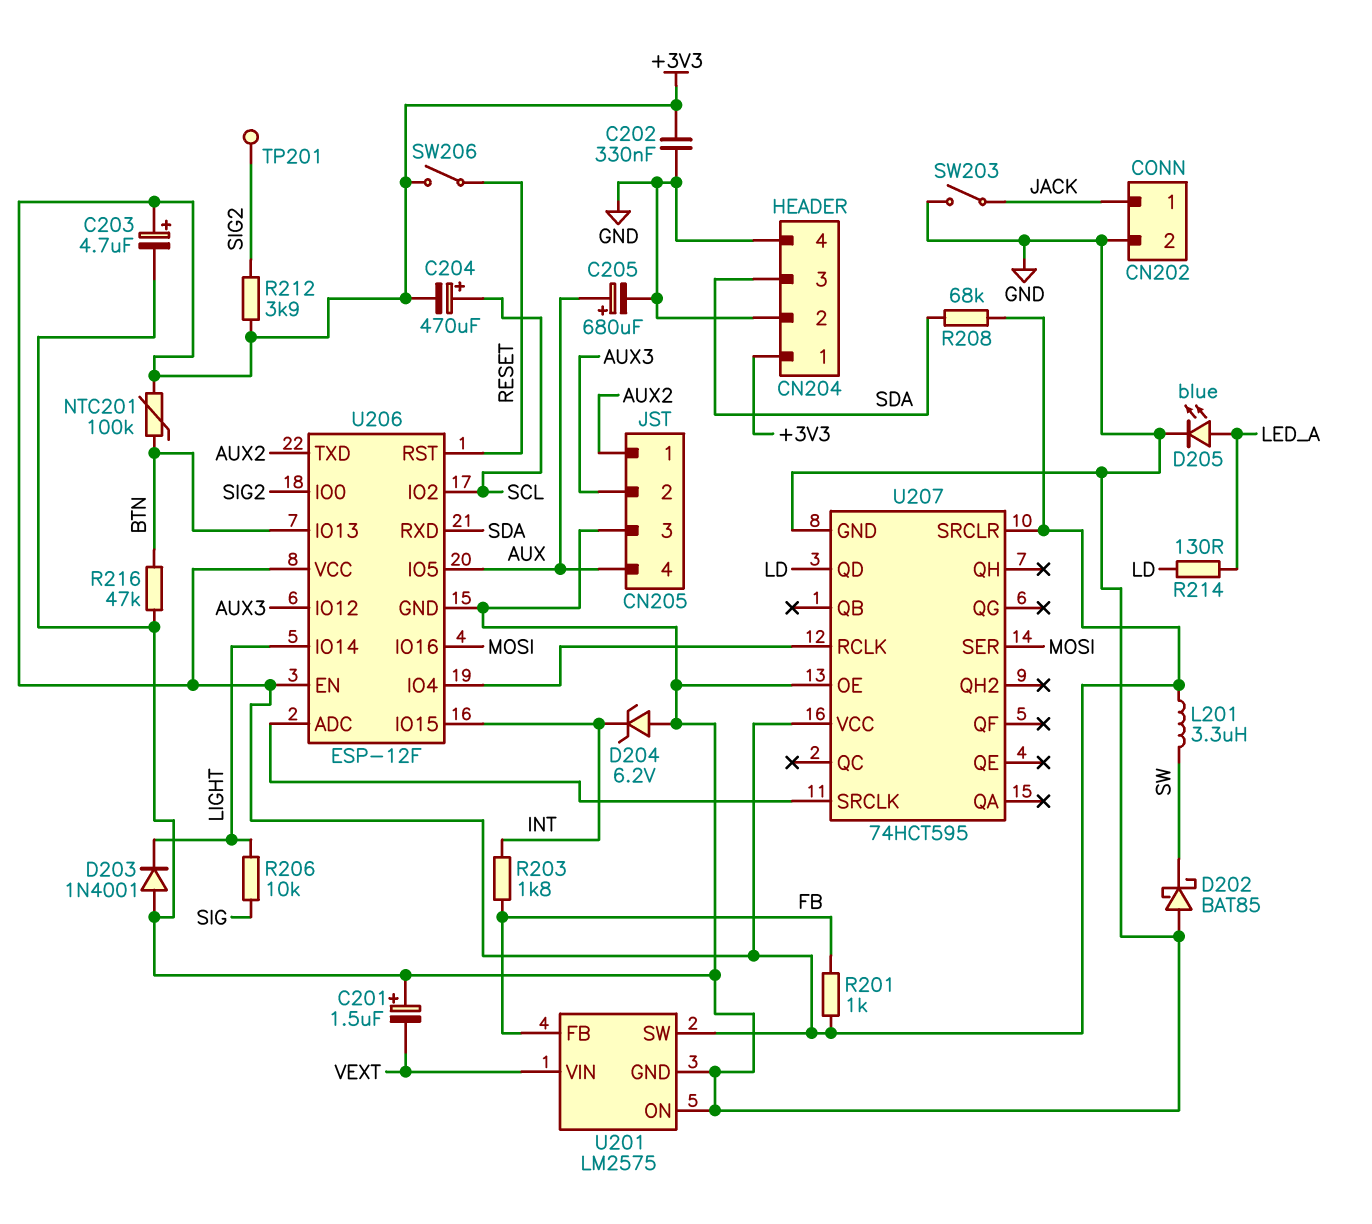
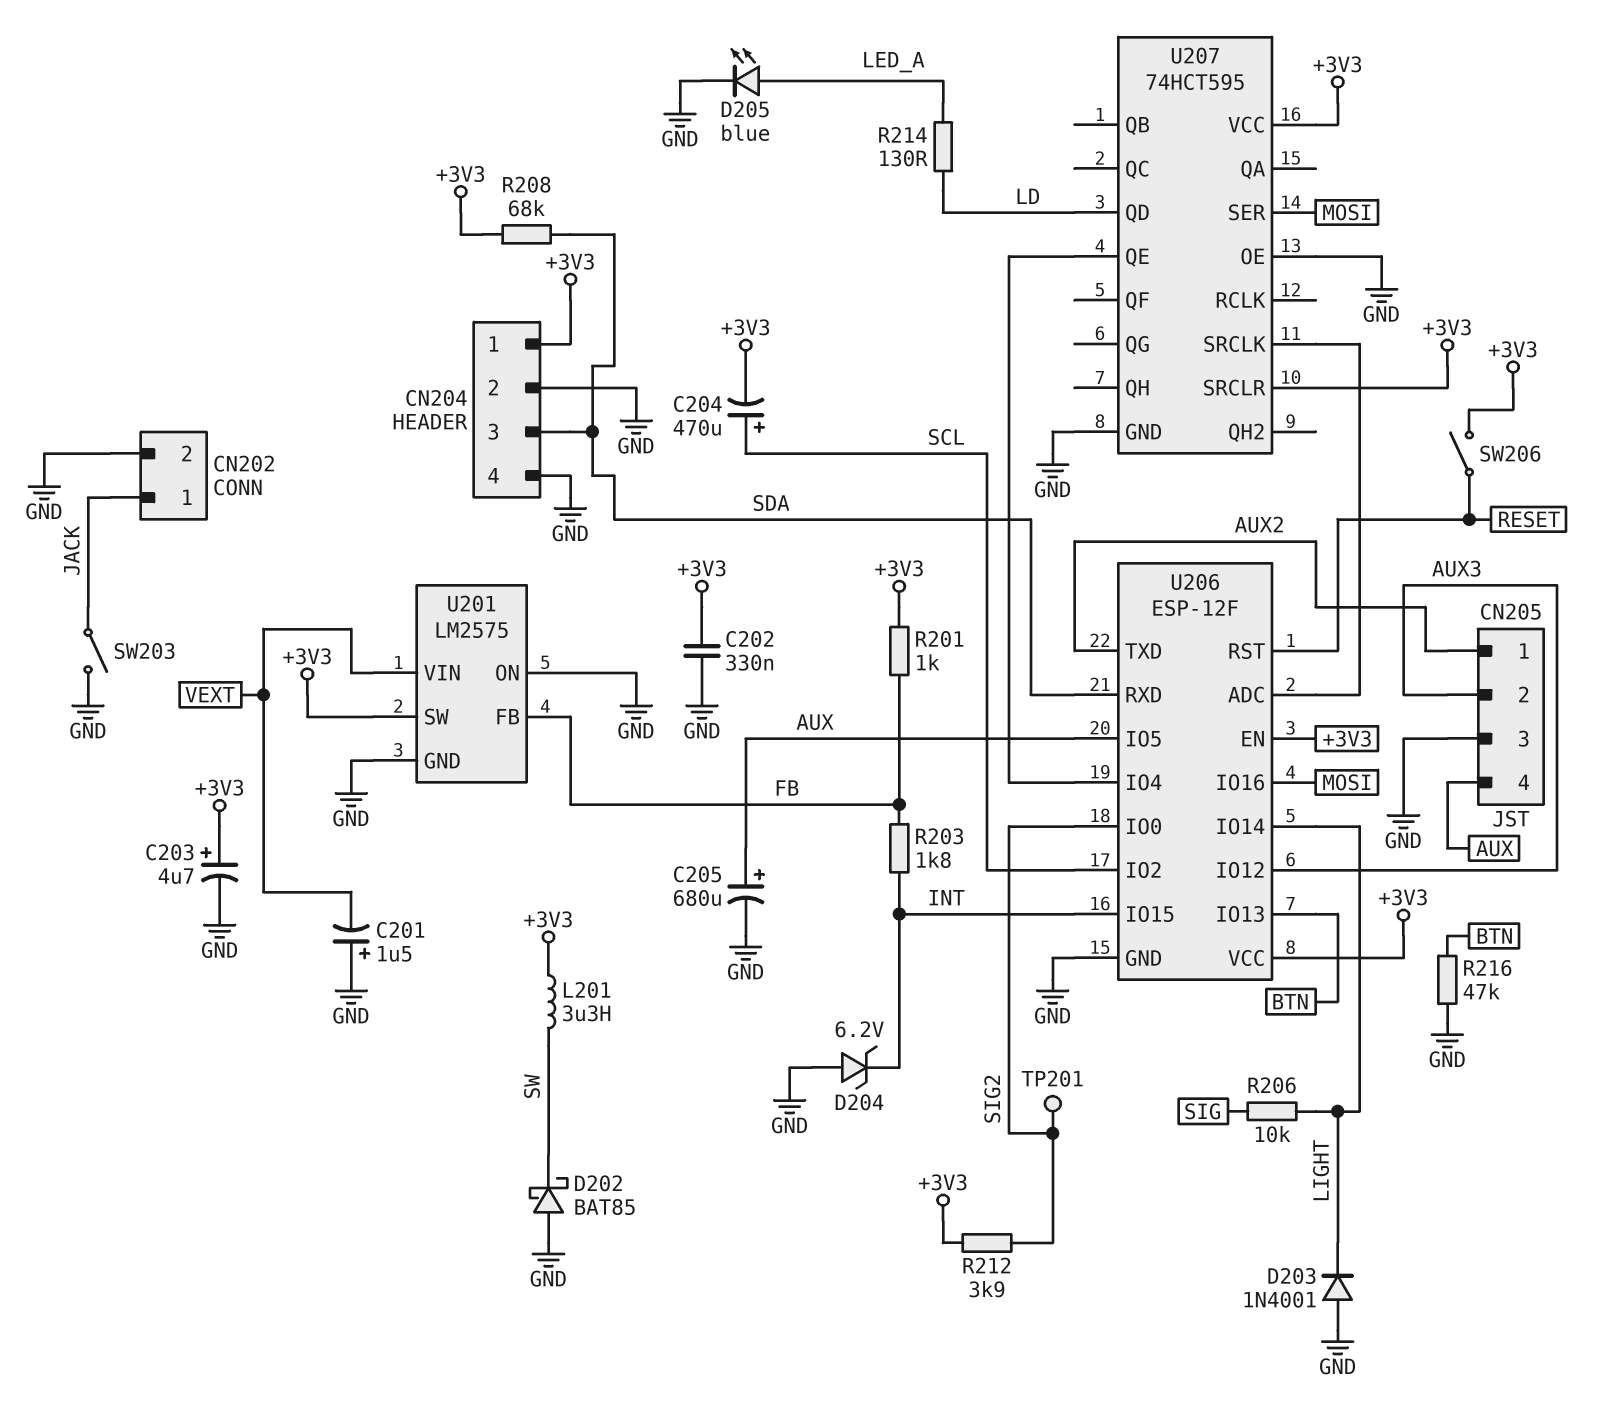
NTC201: 100k (+3V3, BTN) -> none
U207 pin QE: none -> U206/IO4
U207 pin RCLK: U206/IO4 -> none

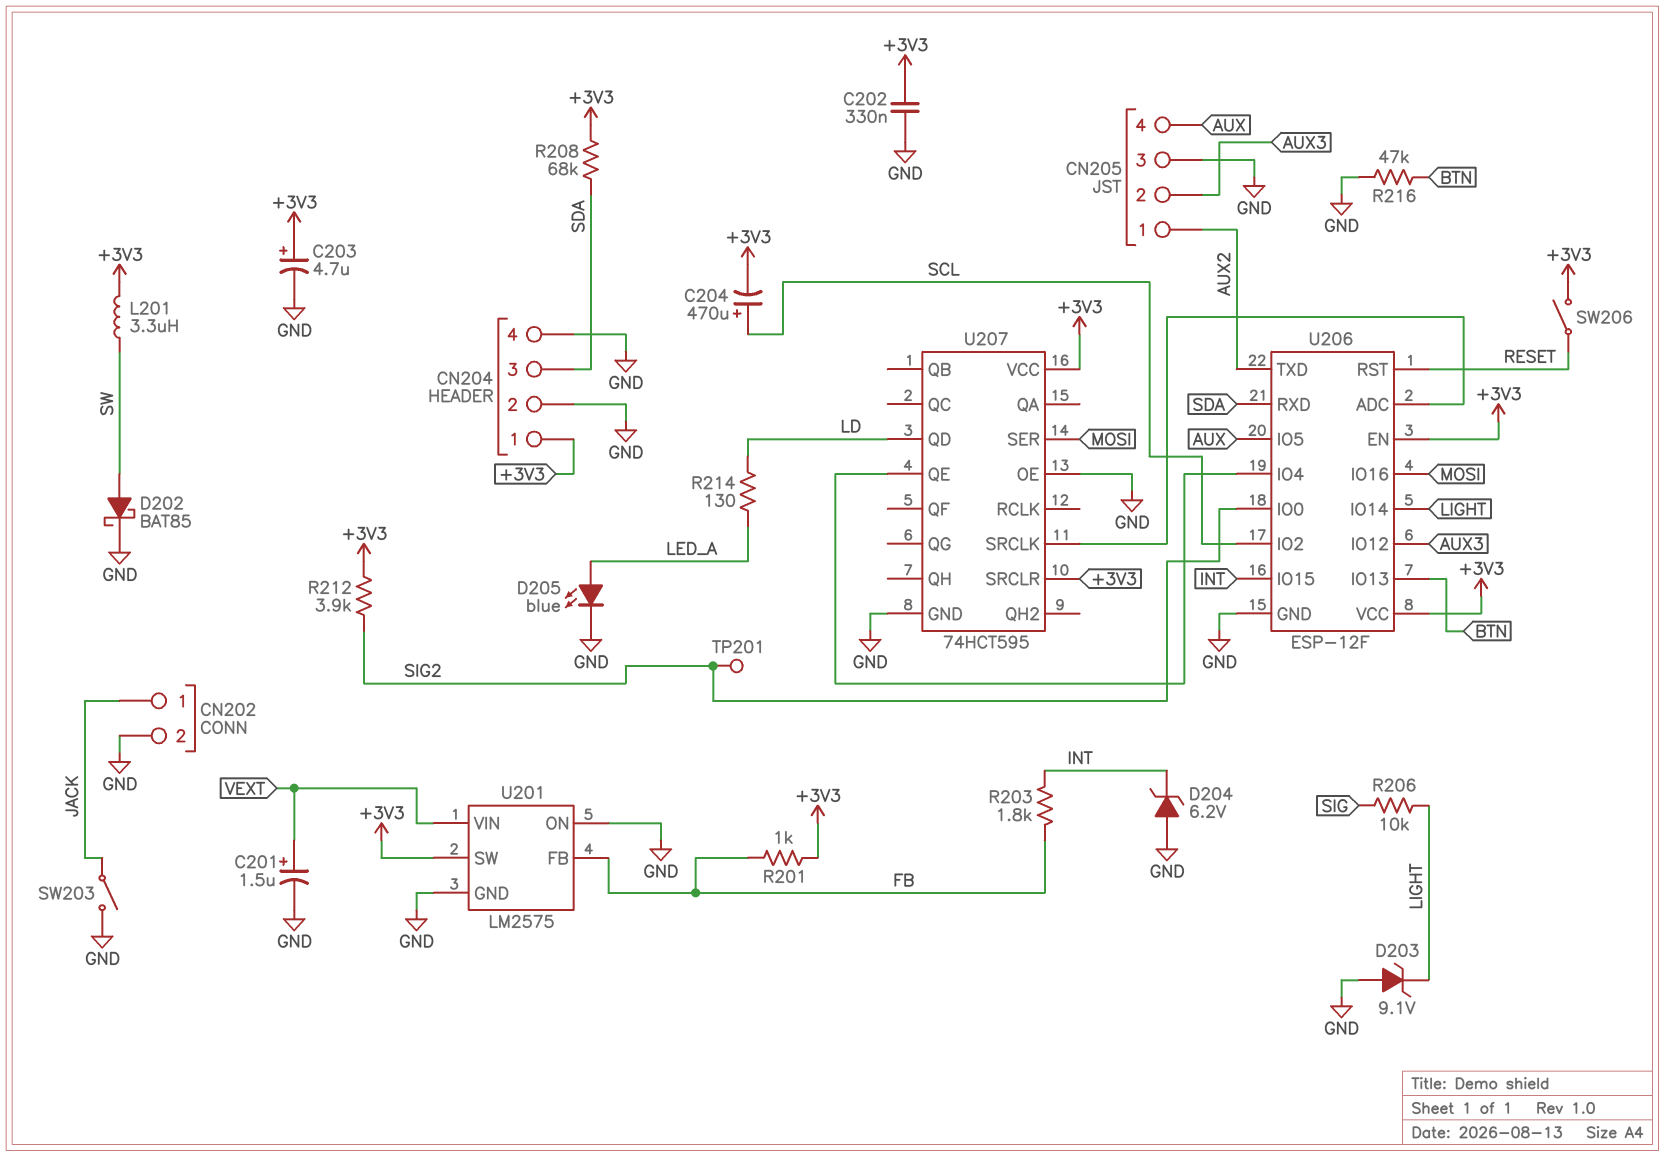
C201: 1.5uF (plus GND, minus VEXT) -> 1.5uF (plus VEXT, minus GND)
C205: 680uF (plus AUX, minus GND) -> none
D202: schottky BAT85 (A GND, K SW) -> schottky BAT85 (A SW, K GND)
D203: diode 1N4001 (A GND, K LIGHT) -> zener 9.1V (A GND, K LIGHT)

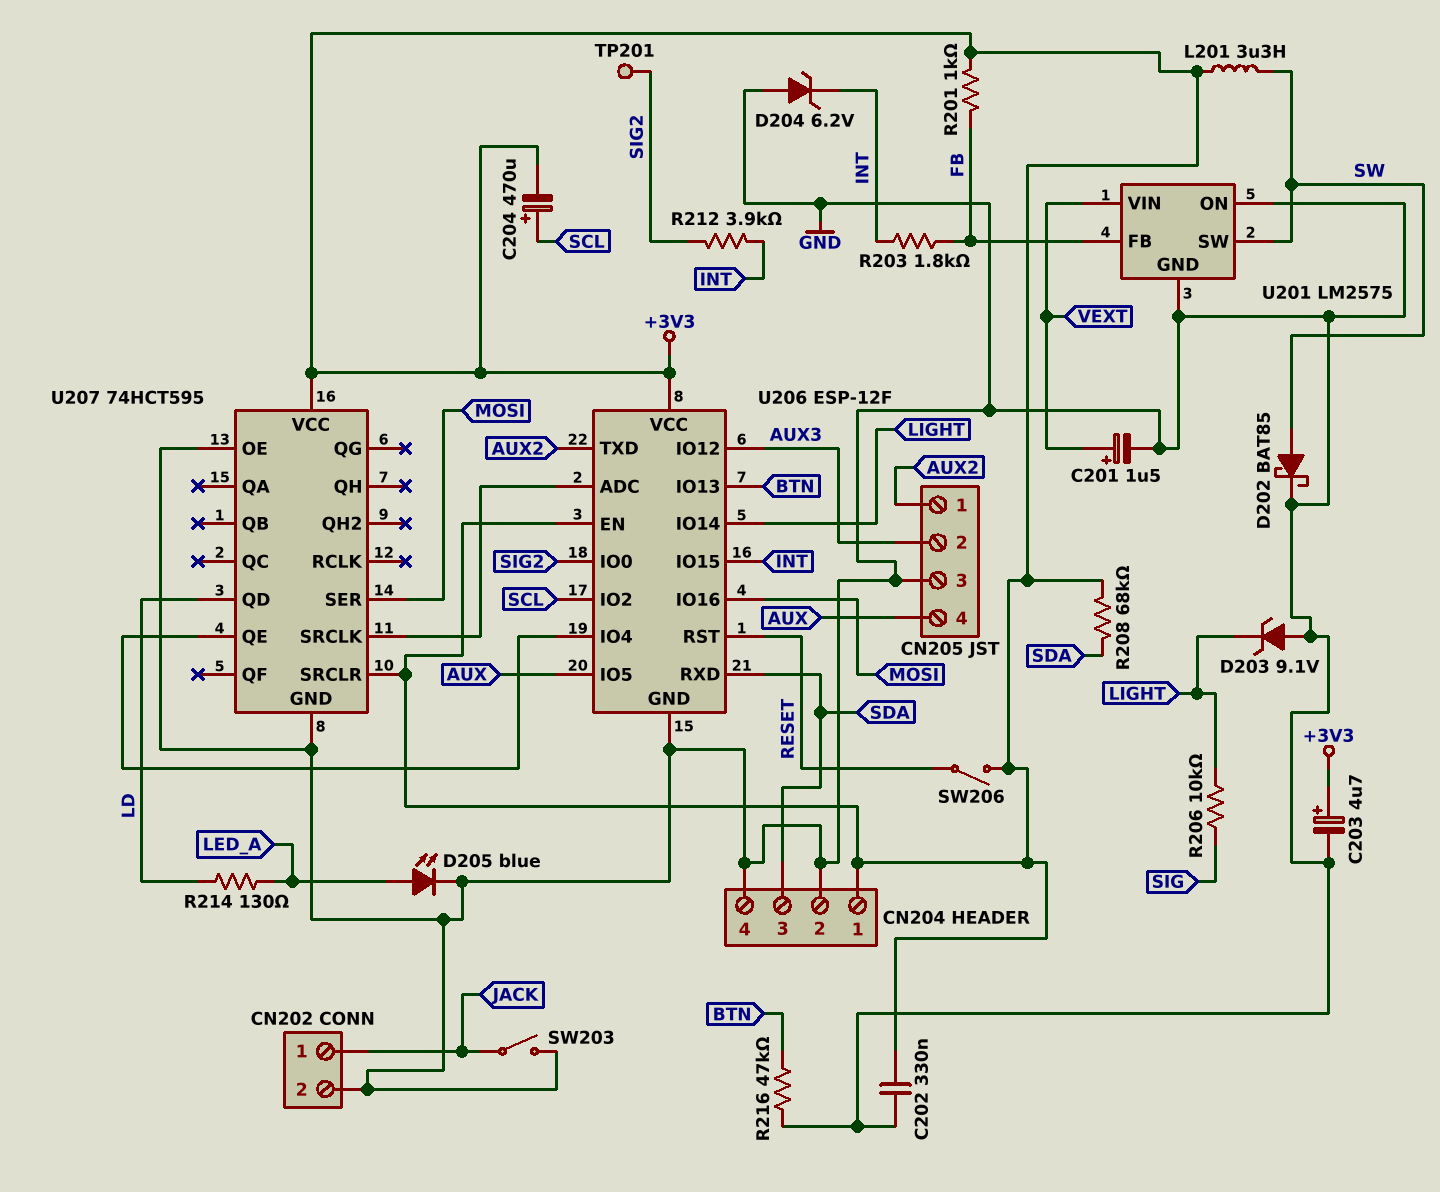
R212: 3.9k (+3V3, SIG2) -> 3.9k (INT, SIG2)
U201 pin SW: +3V3 -> SW

